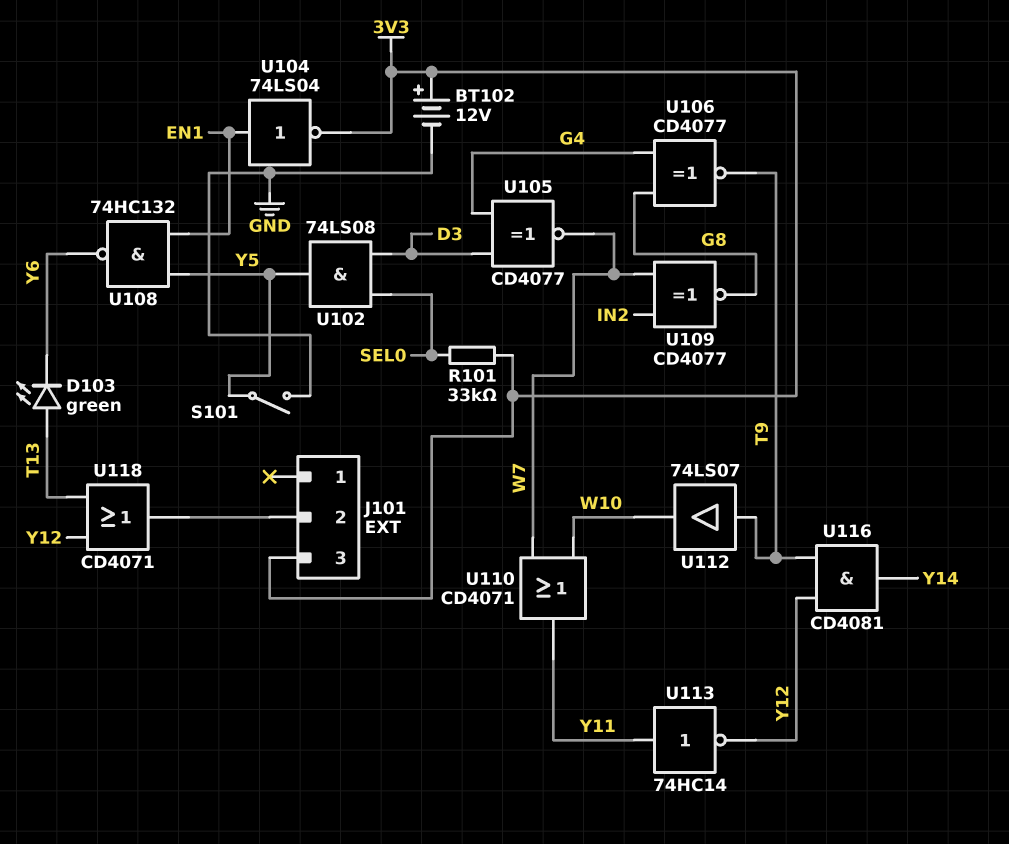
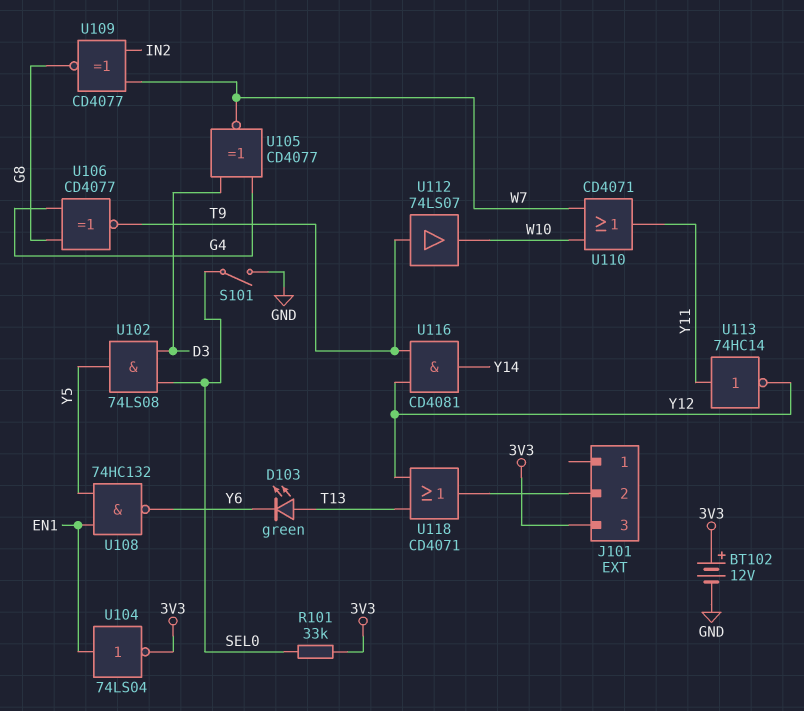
S101: switch (GND, Y5) -> switch (GND, SEL0)

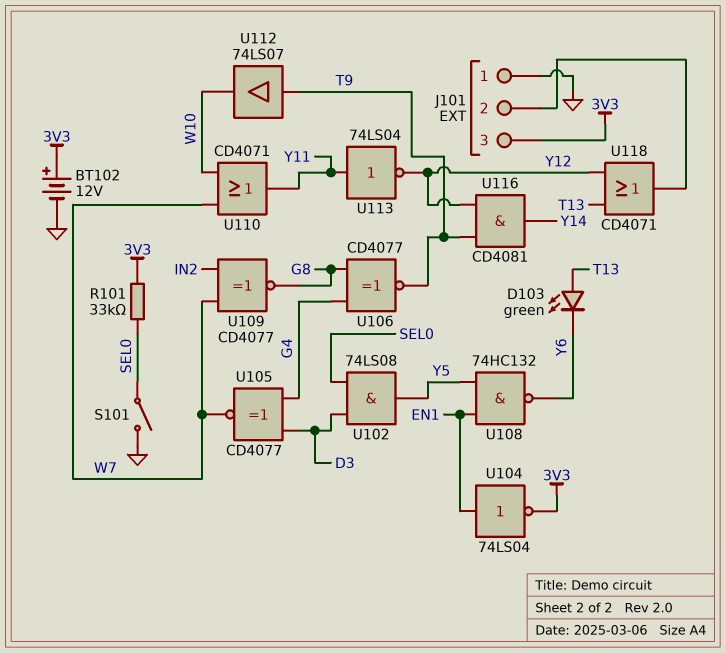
J101 pin 1: none -> GND
U113: NOT 74HC14 (in Y11, out Y12) -> NOT 74LS04 (in Y11, out Y12)

